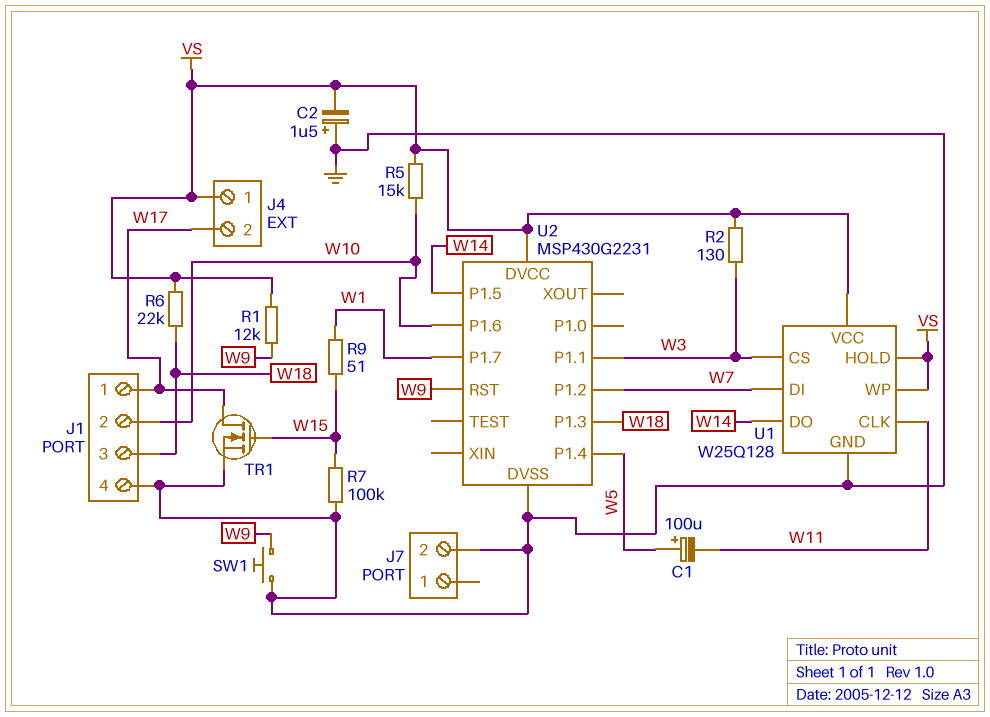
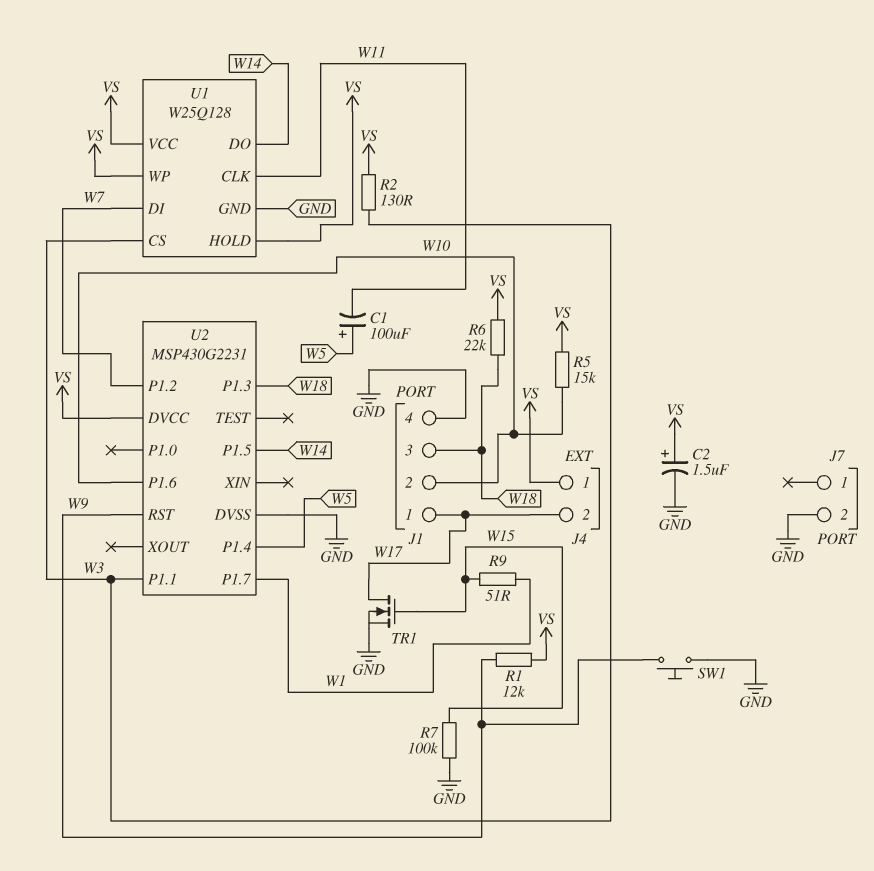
C2: 1.5uF (plus GND, minus VS) -> 1.5uF (plus VS, minus GND)

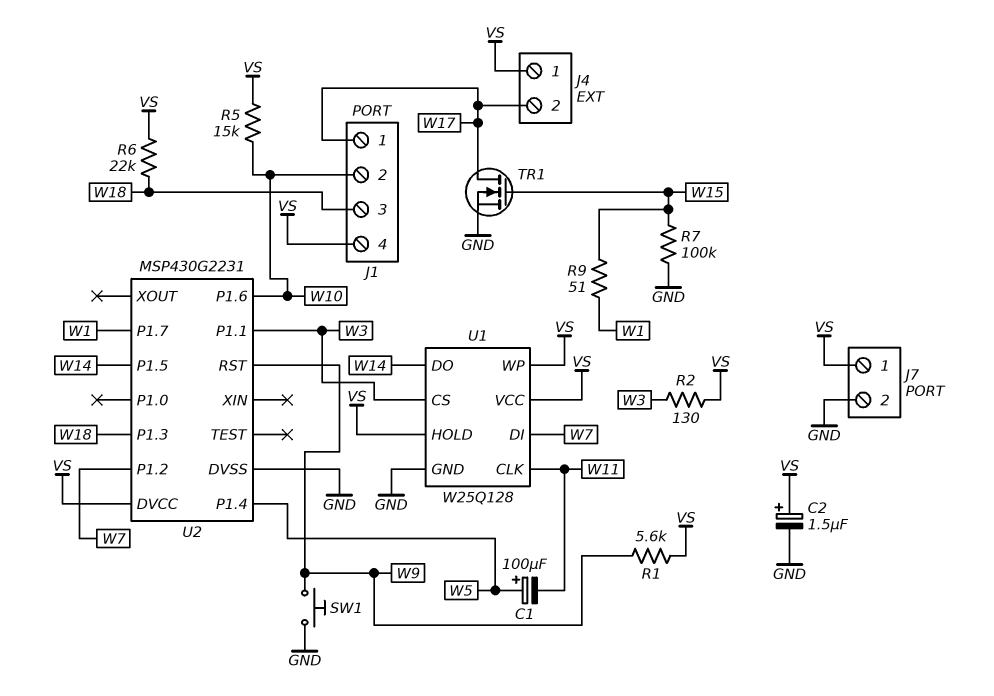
J1 pin 4: GND -> VS
J7 pin 1: none -> VS
R1: 12k (VS, W9) -> 5.6k (VS, W9)

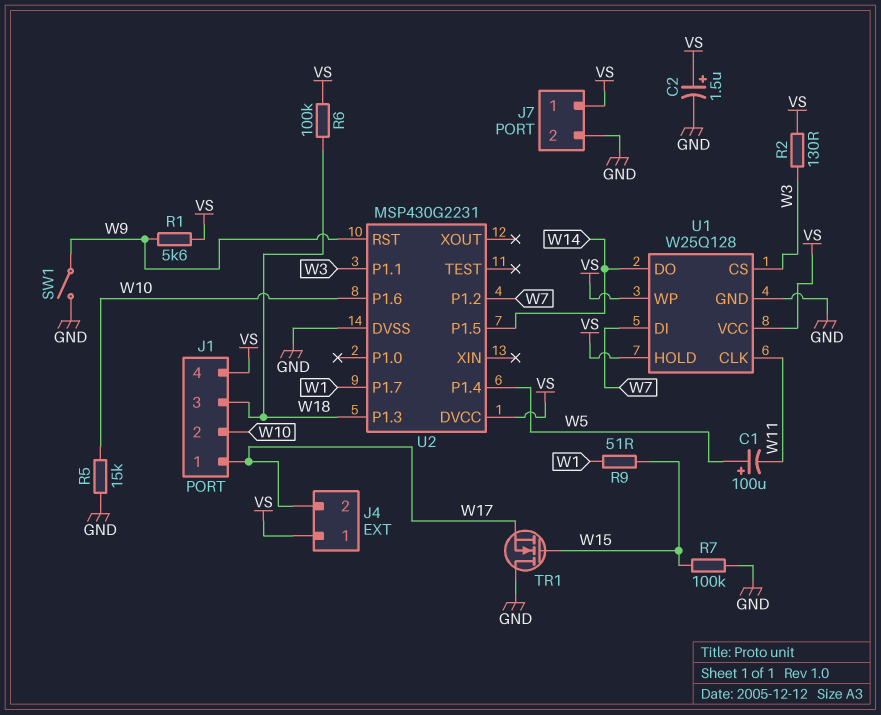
R5: 15k (VS, W10) -> 15k (GND, W10)
R6: 22k (VS, W18) -> 100k (VS, W18)
SW1: button (GND, W9) -> switch (GND, W9)
TR1: NMOS (G W15, D W17, S GND) -> NMOS (G W15, D GND, S W17)

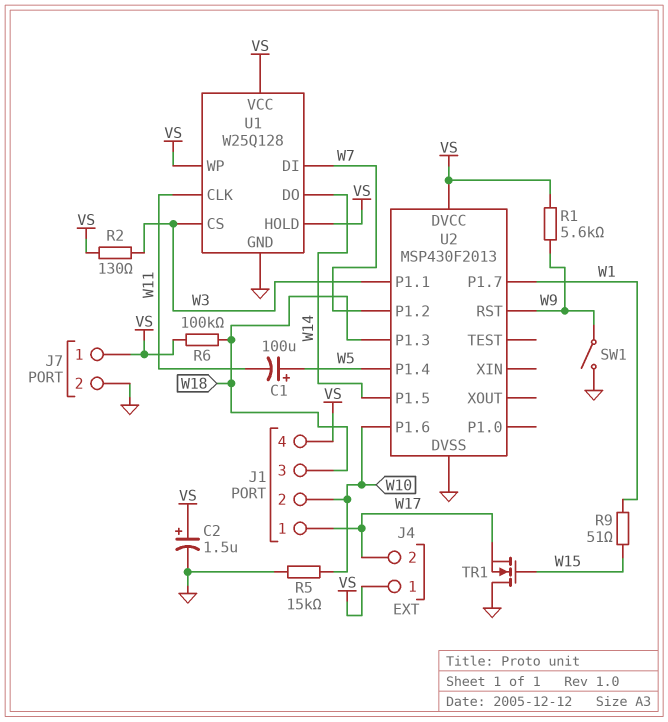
R7: 100k (GND, W15) -> none
U2: MSP430G2231 -> MSP430F2013

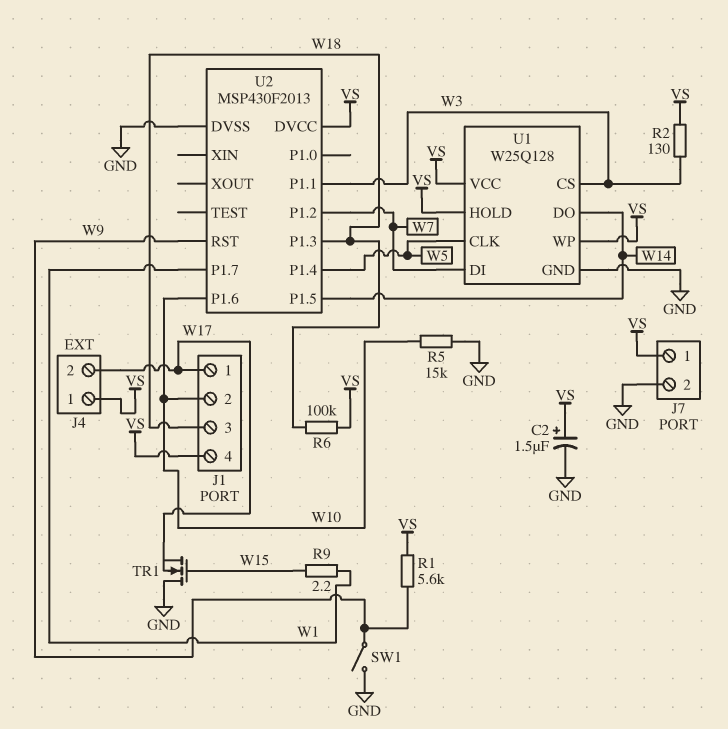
C1: 100uF (plus W5, minus W11) -> none
R9: 51 (W1, W15) -> 2.2 (W1, W15)
U1 pin CLK: W11 -> W5

